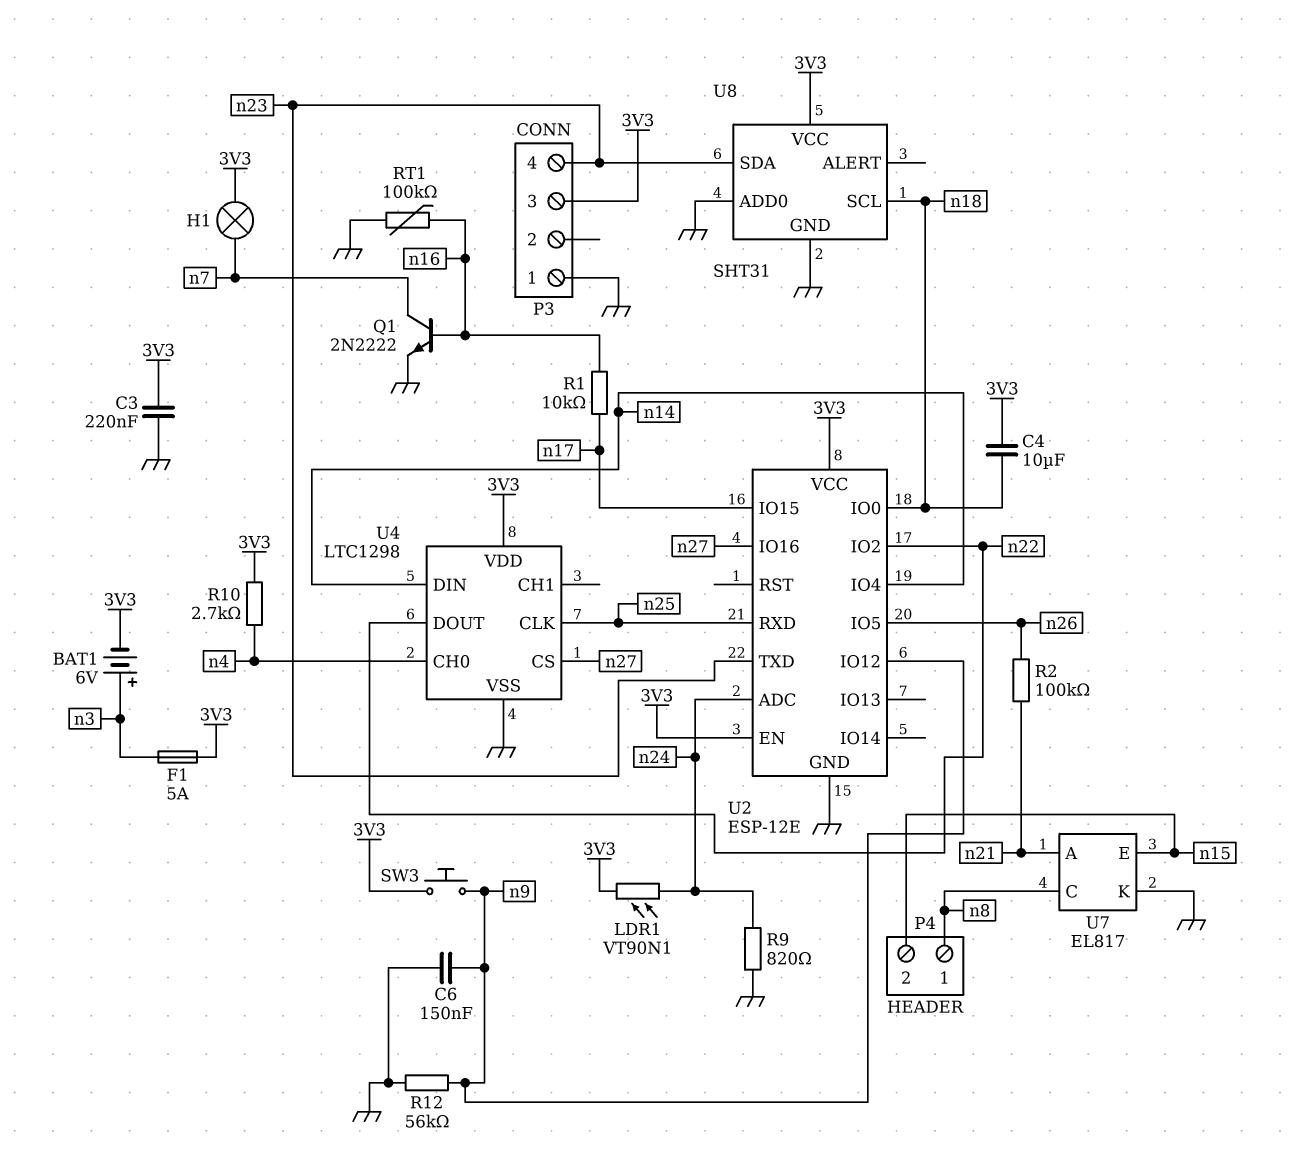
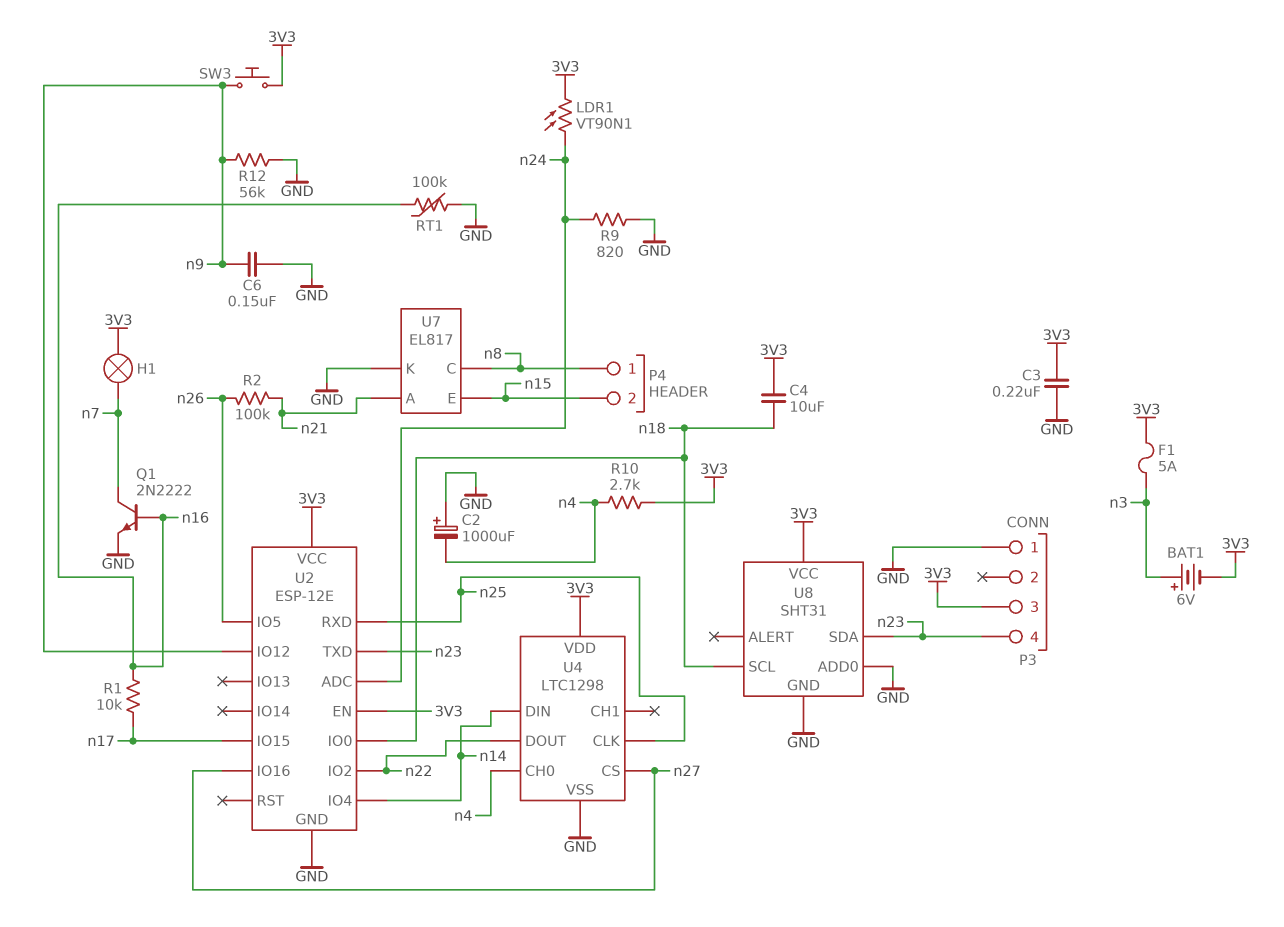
C2: none -> 1000uF (plus GND, minus n4)

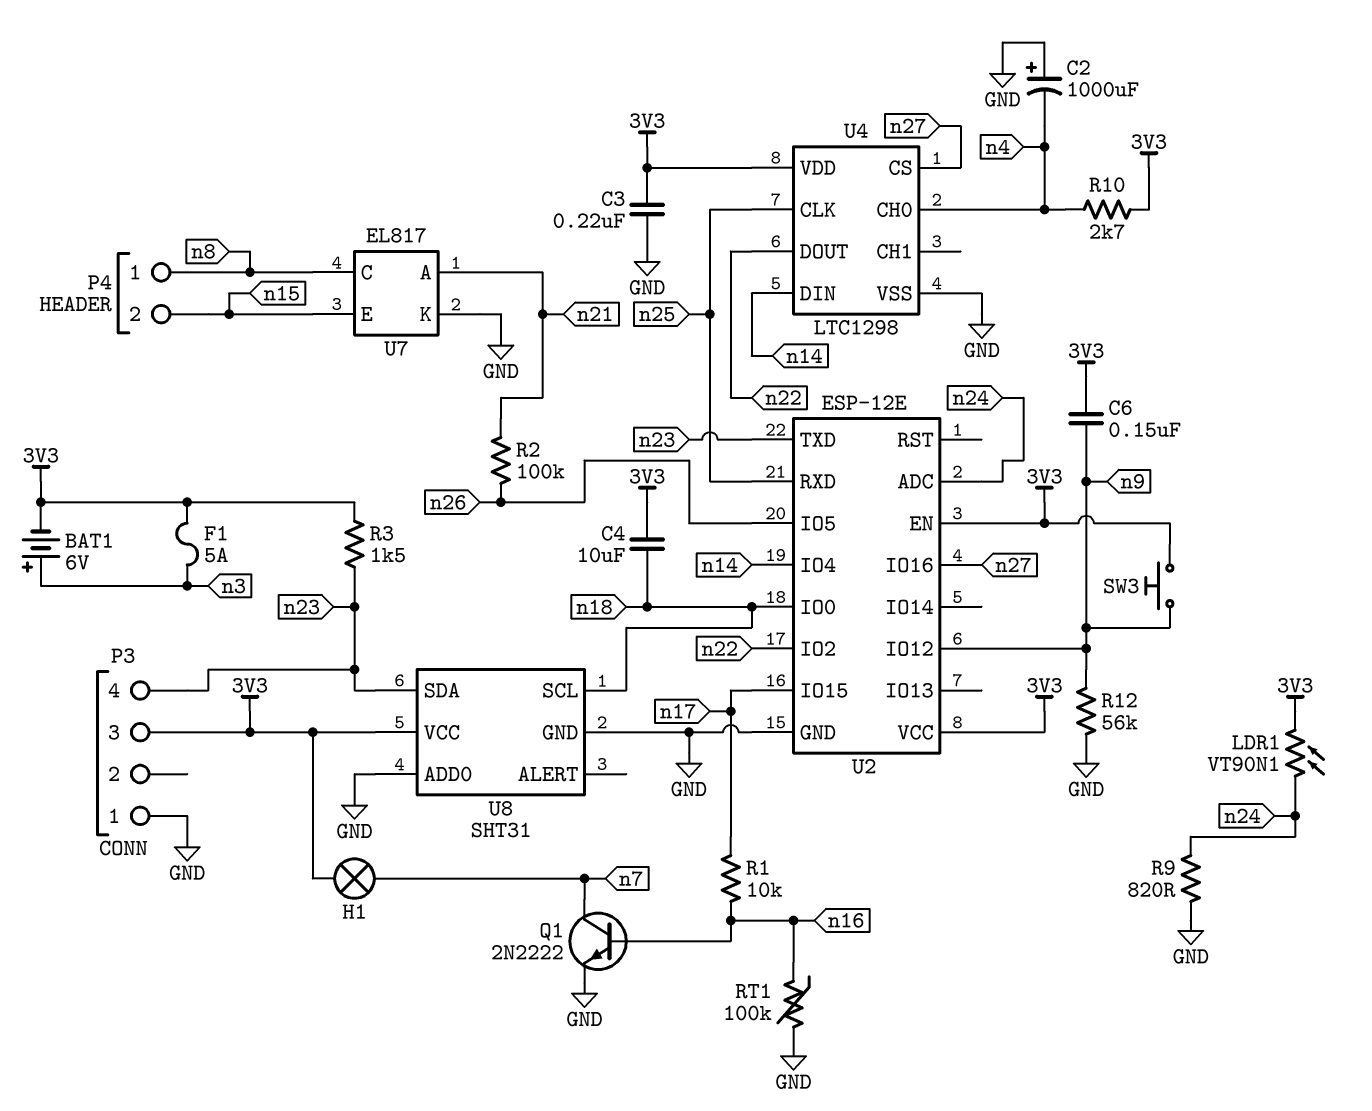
C6: 150nF (GND, n9) -> 150nF (3V3, n9)
R3: none -> 1.5k (3V3, n23)

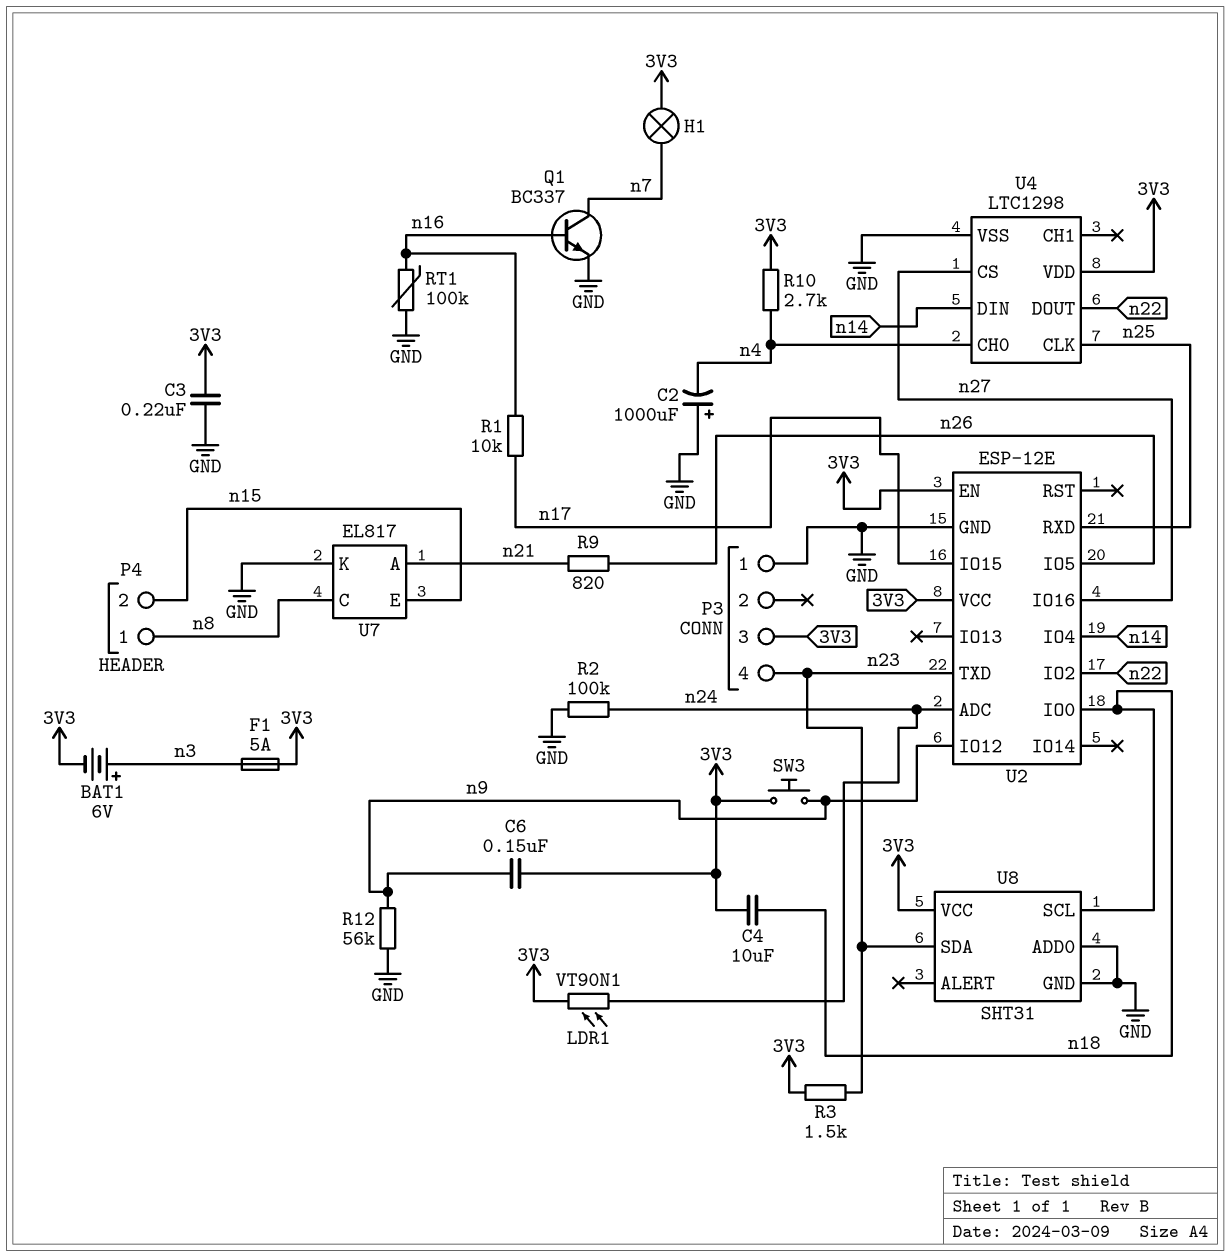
Q1: NPN 2N2222 (B n16, C n7, E GND) -> NPN BC337 (B n16, C n7, E GND)
R2: 100k (n21, n26) -> 100k (GND, n24)
R9: 820 (GND, n24) -> 820 (n21, n26)

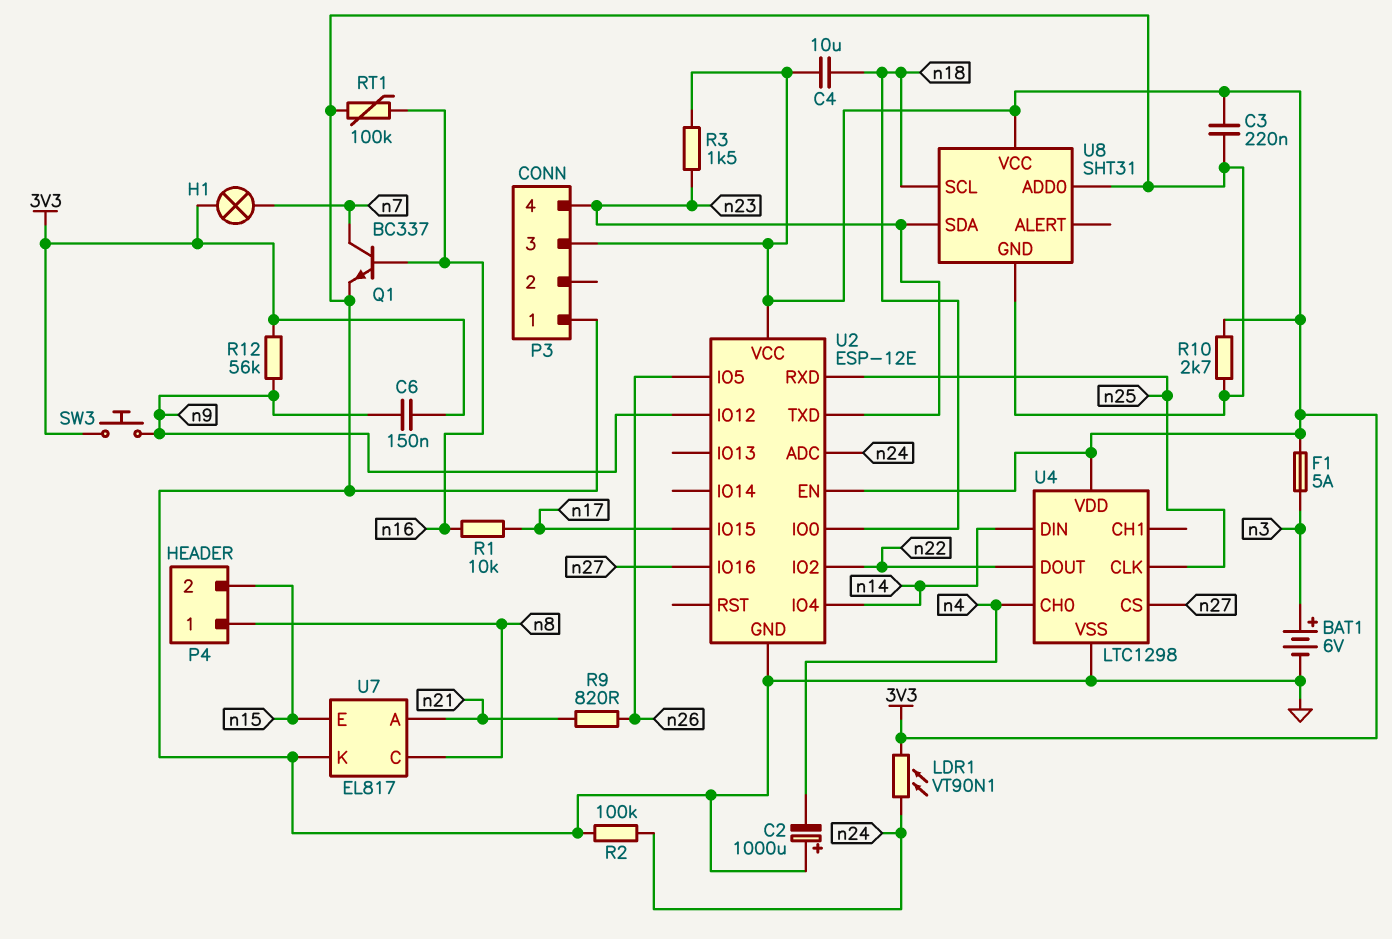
BAT1: 6V (plus n3, minus 3V3) -> 6V (plus n3, minus GND)
R10: 2.7k (3V3, n4) -> 2.7k (3V3, GND)
R12: 56k (GND, n9) -> 56k (3V3, n9)

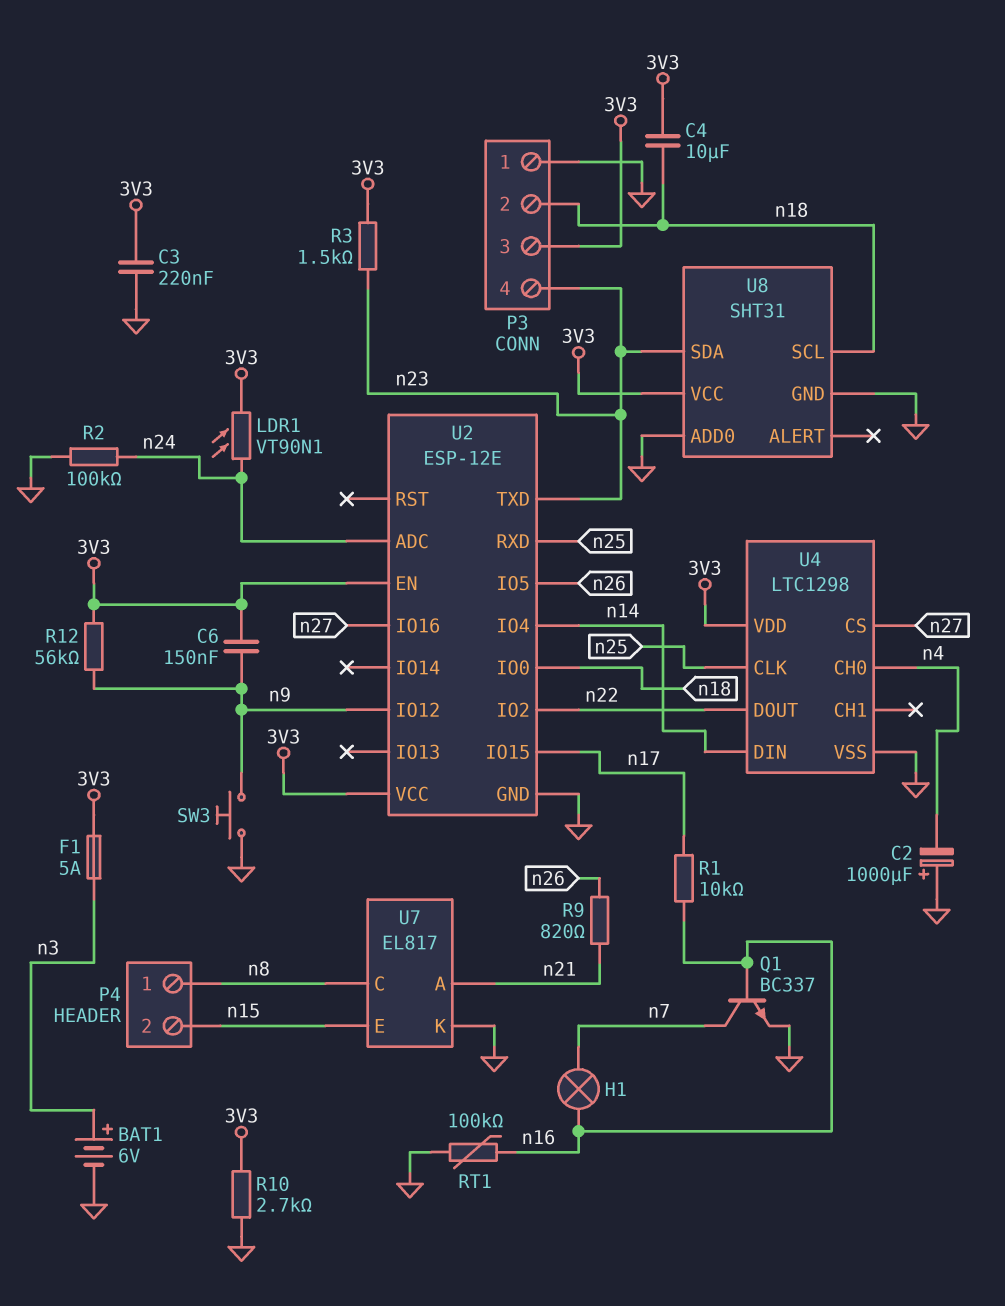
H1: lamp (3V3, n7) -> lamp (n7, n16)
P3 pin 2: none -> n18
SW3: button (3V3, n9) -> button (GND, n9)

